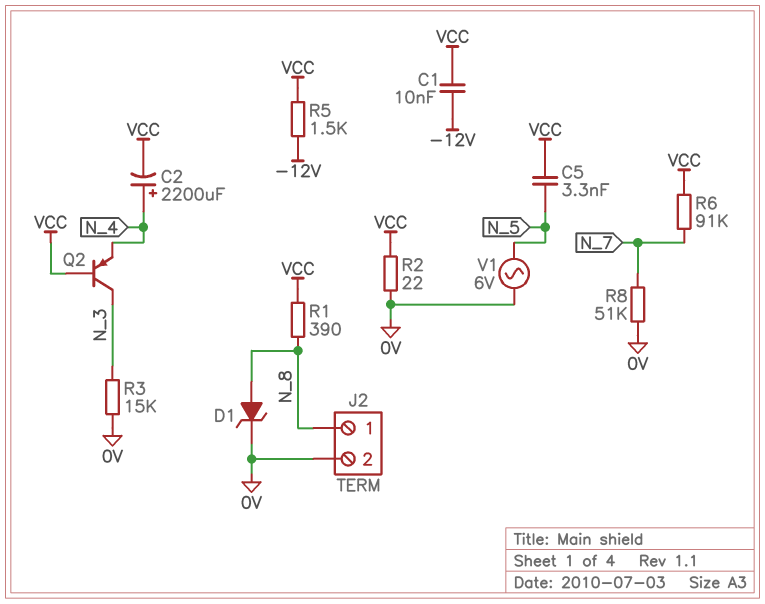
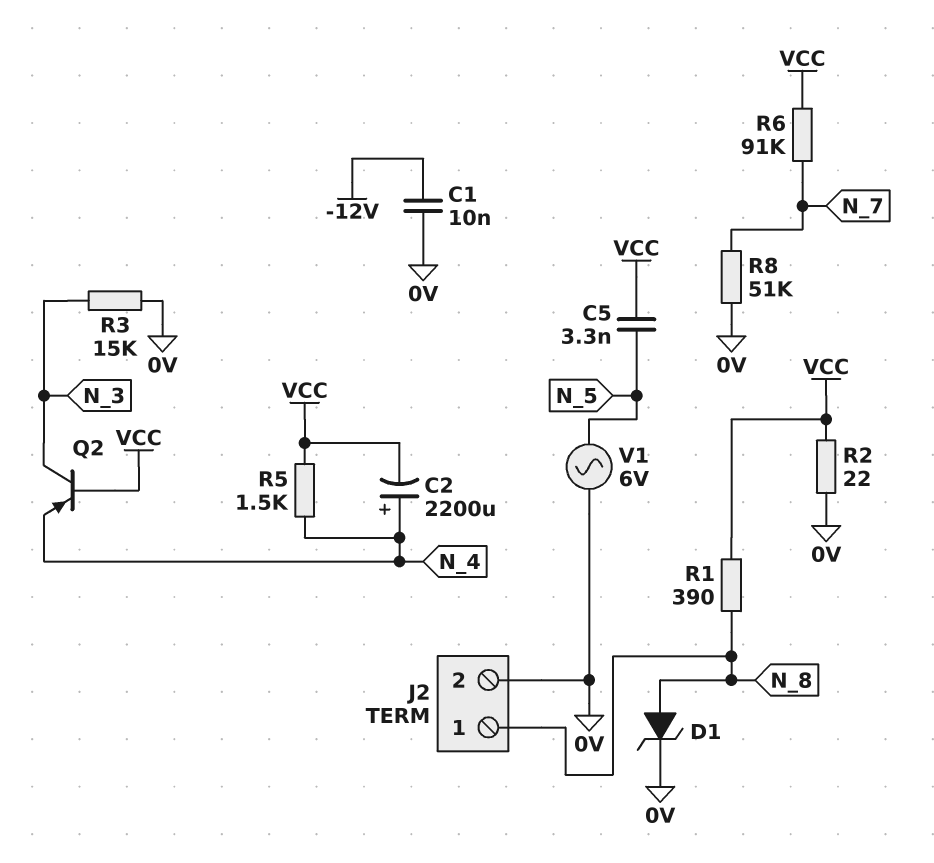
C1: 10nF (-12V, VCC) -> 10nF (-12V, 0V)
R5: 1.5k (-12V, VCC) -> 1.5k (N_4, VCC)

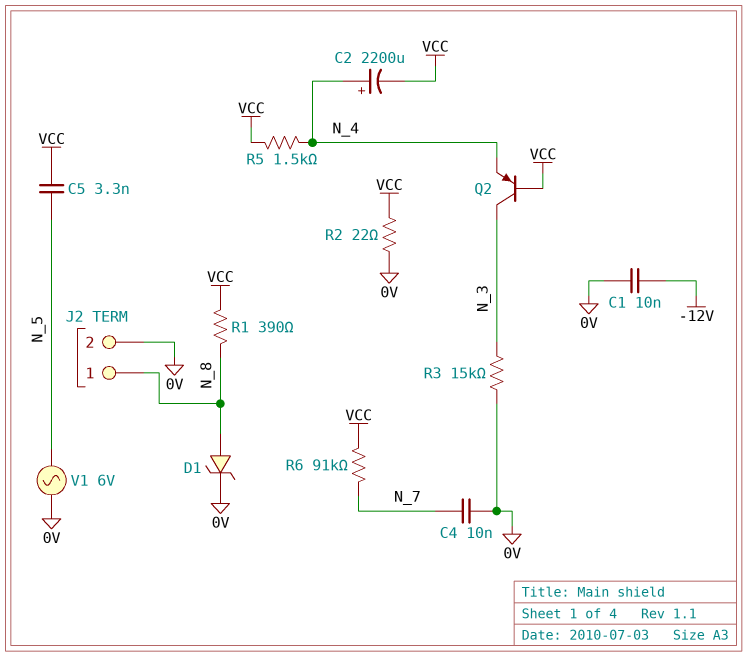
C4: none -> 10nF (0V, N_7)
R8: 51k (0V, N_7) -> none

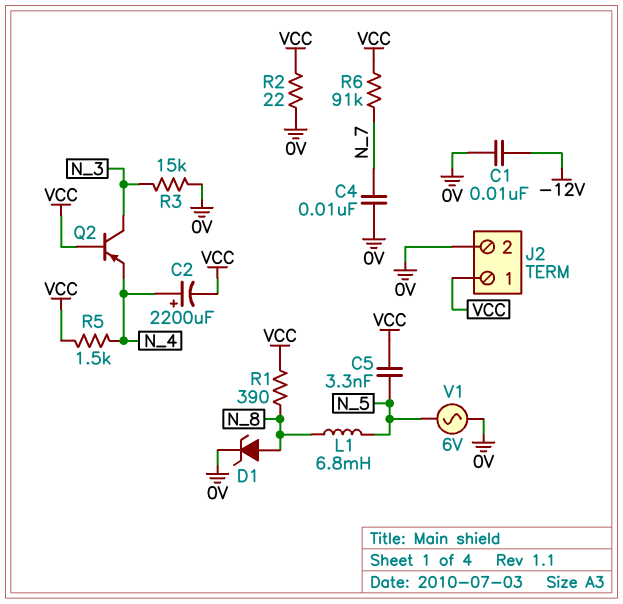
J2 pin 1: N_8 -> VCC
L1: none -> 6.8mH (N_5, N_8)

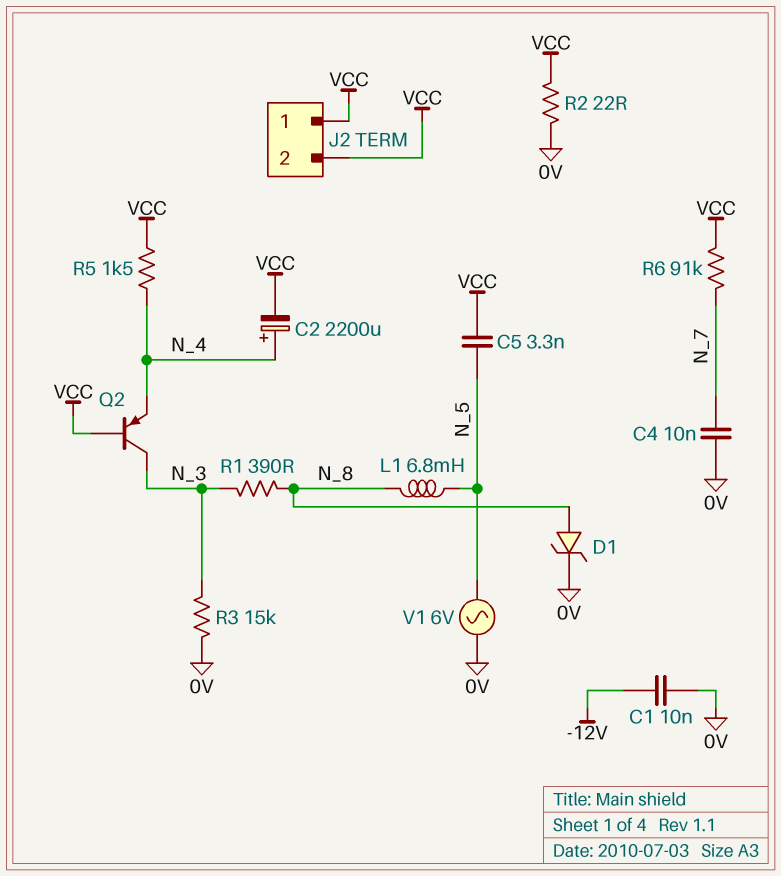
J2 pin 2: 0V -> VCC
R1: 390 (N_8, VCC) -> 390 (N_3, N_8)

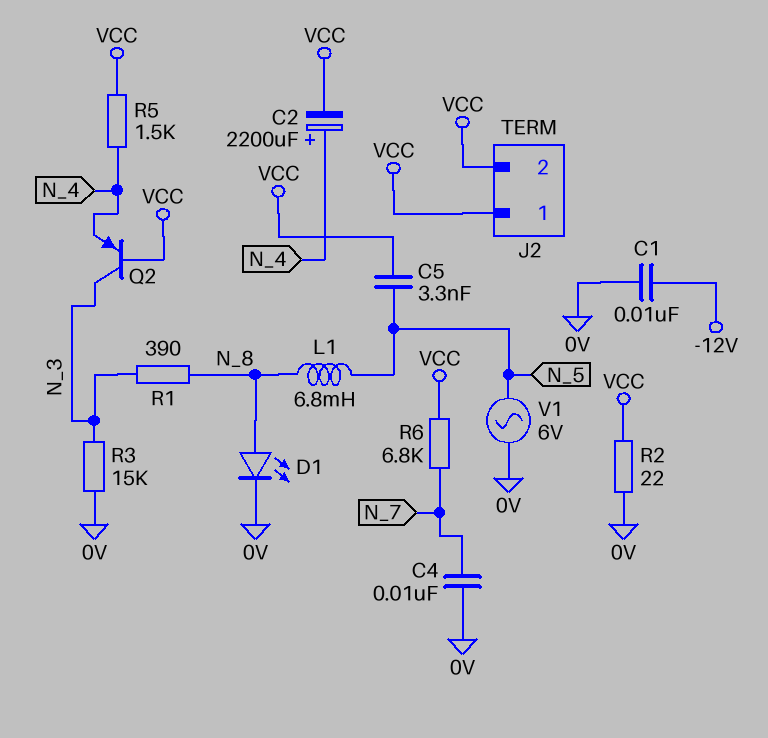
D1: zener (A N_8, K 0V) -> LED (A N_8, K 0V)
R6: 91k (N_7, VCC) -> 6.8k (N_7, VCC)

